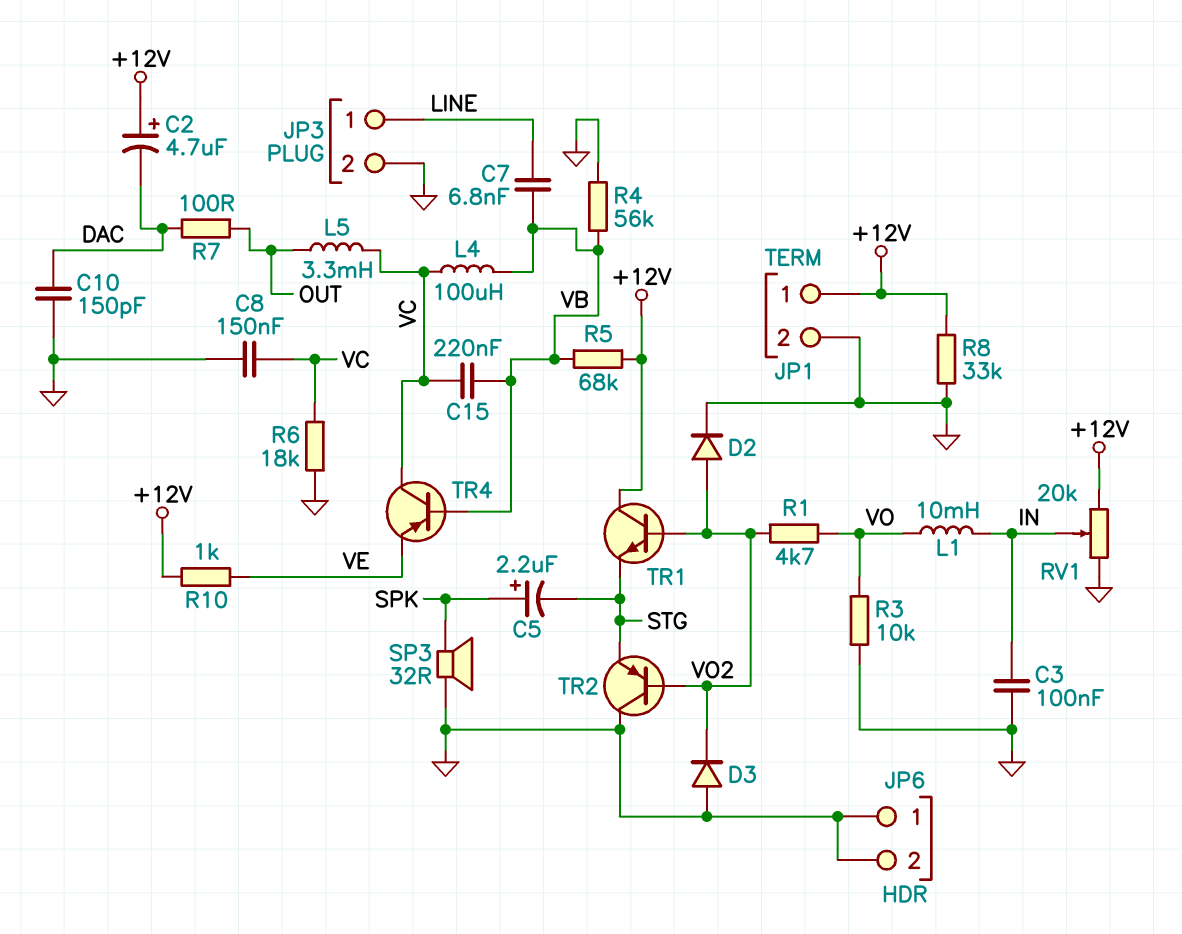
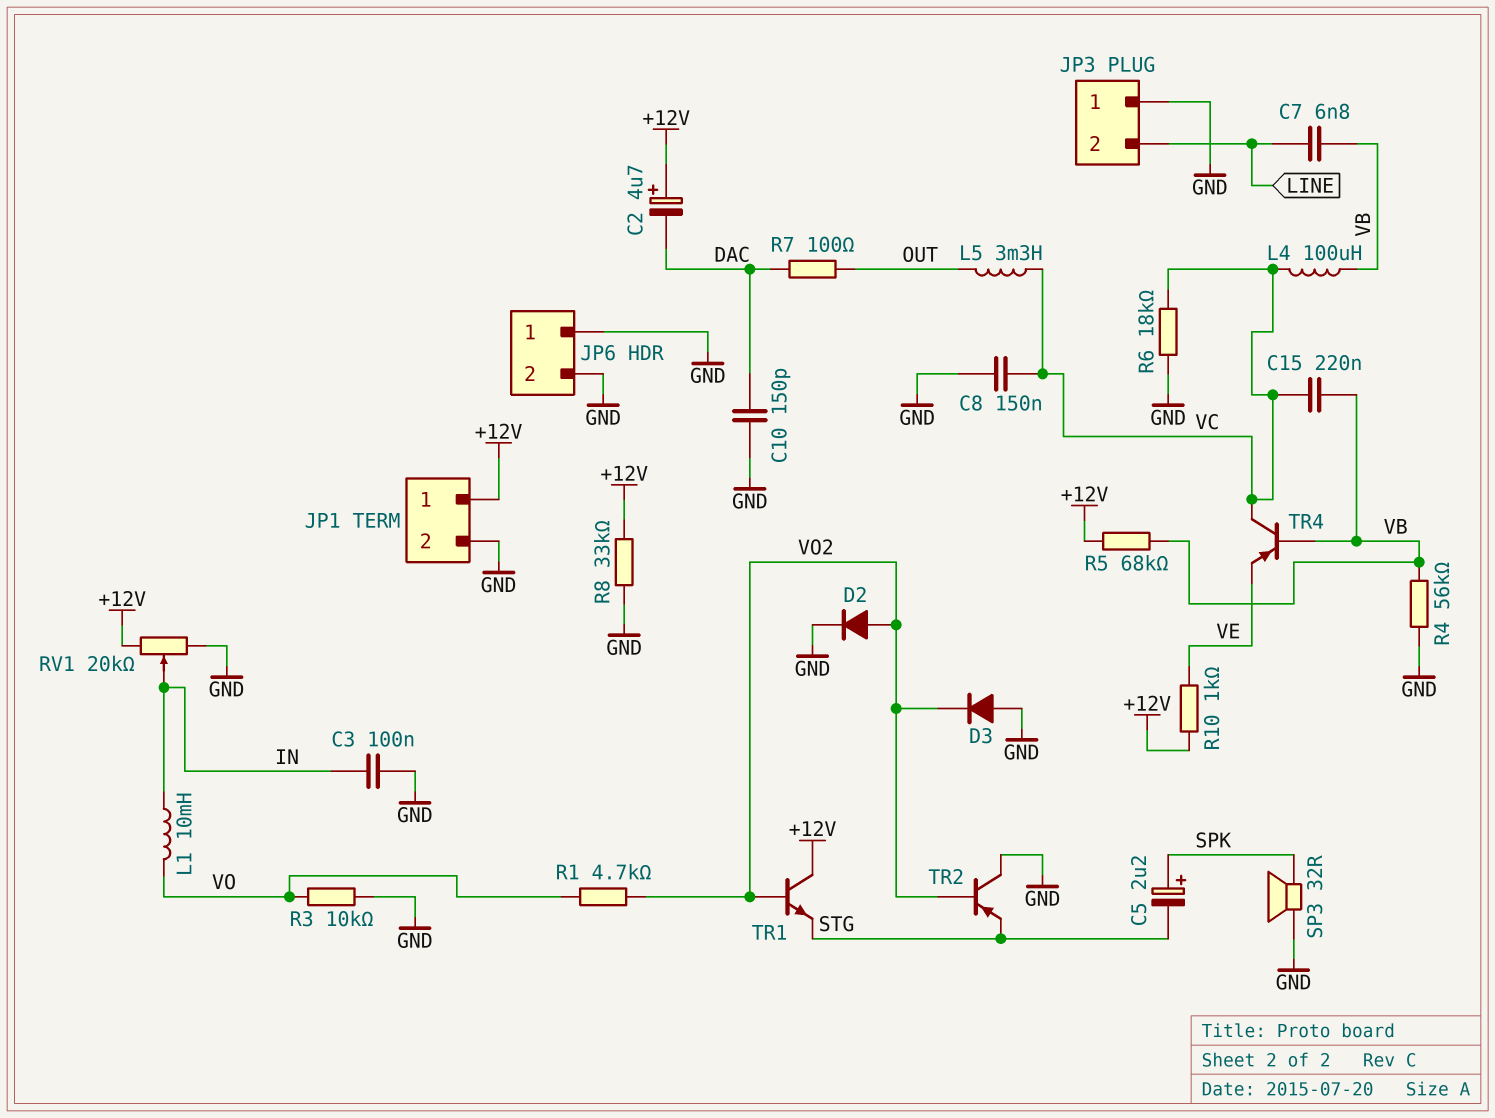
JP3 pin 1: LINE -> GND
JP3 pin 2: GND -> LINE

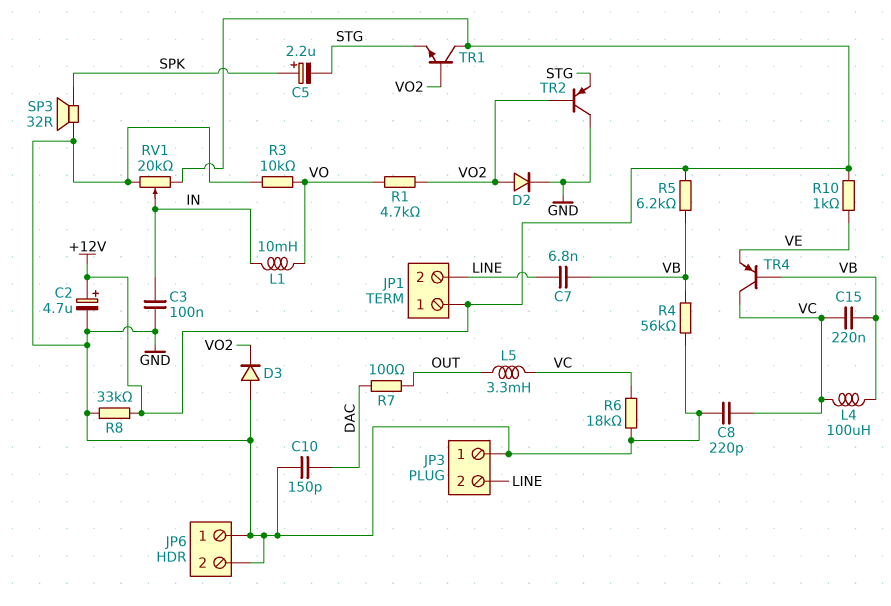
C2: 4.7uF (plus +12V, minus DAC) -> 4.7uF (plus +12V, minus GND)
C8: 150nF (GND, VC) -> 220pF (GND, VC)
JP1 pin 2: GND -> LINE
R5: 68k (+12V, VB) -> 6.2k (+12V, VB)

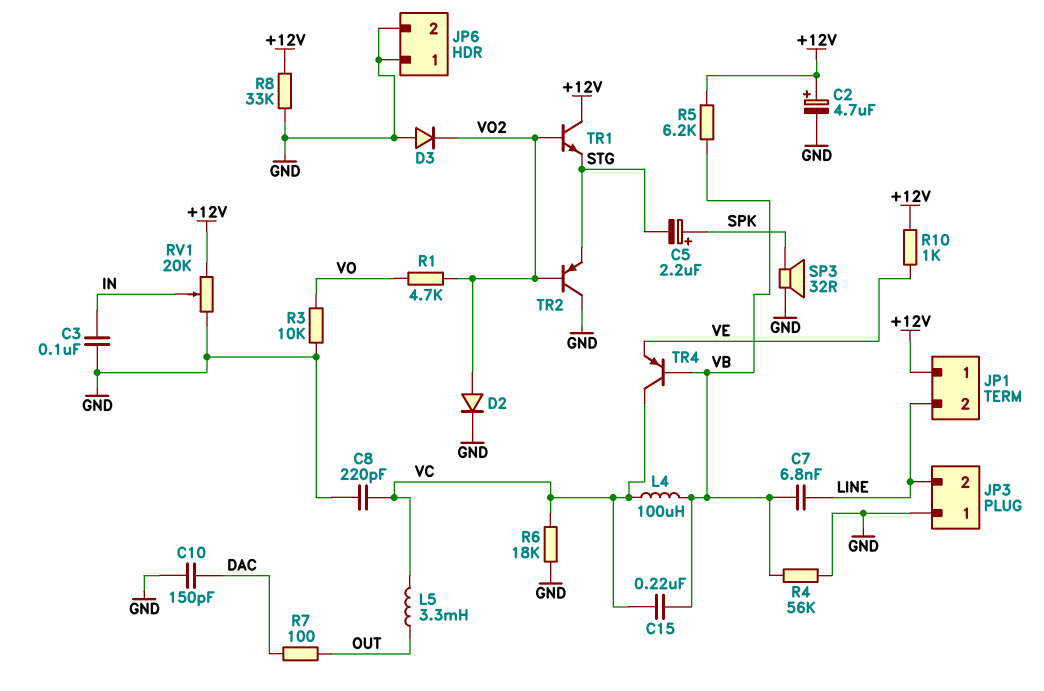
L1: 10mH (IN, VO) -> none

